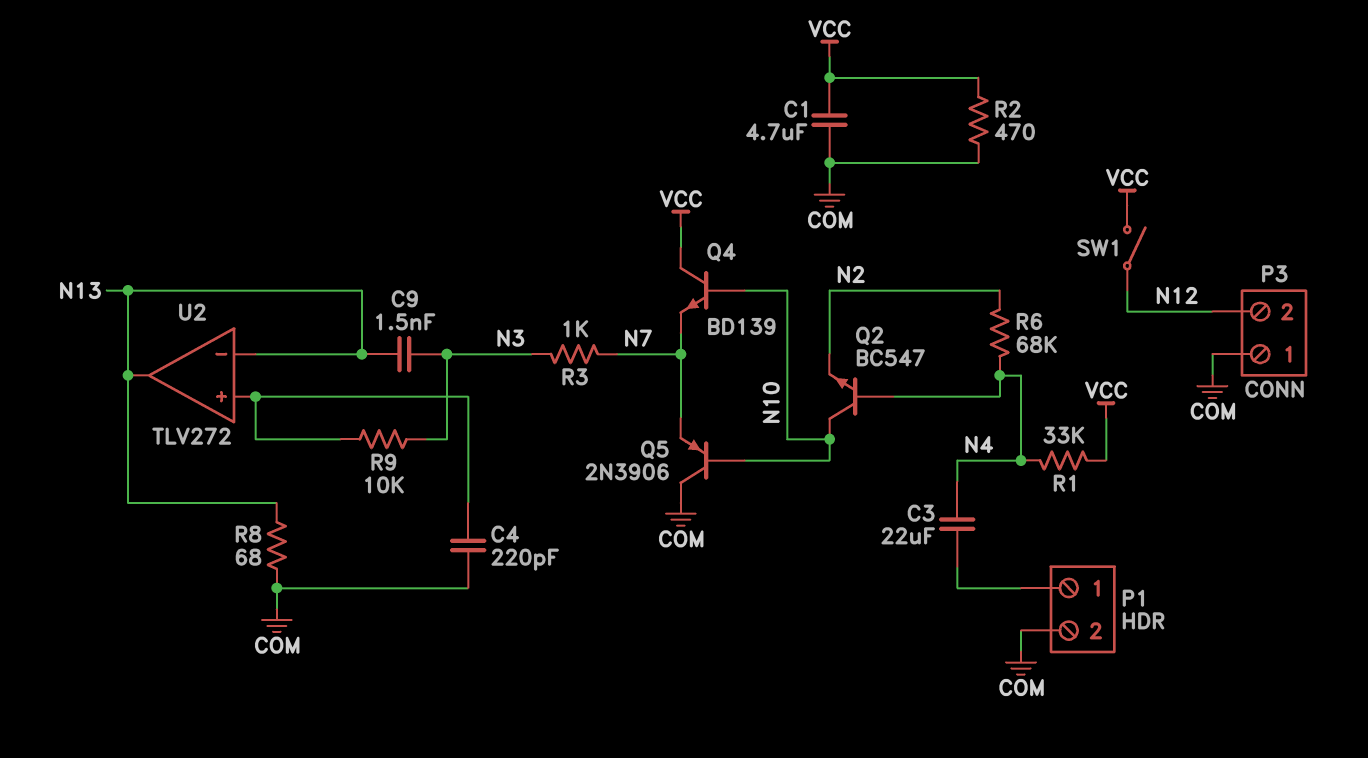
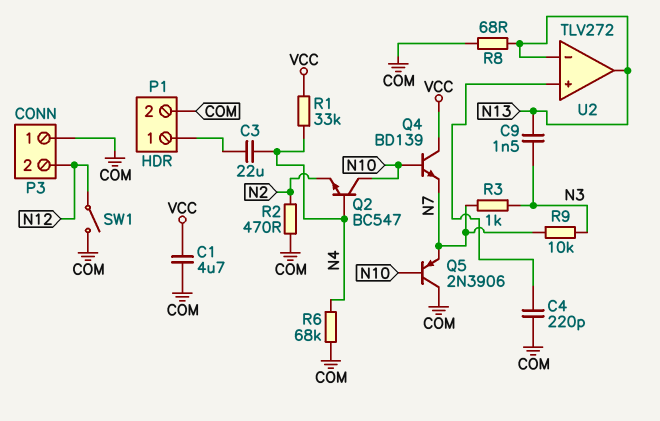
R2: 470 (COM, VCC) -> 470 (COM, N2)
R6: 68k (N2, N4) -> 68k (COM, N4)
R9: 10k (N3, U2/in+) -> 10k (N3, N7)
SW1: switch (N12, VCC) -> switch (COM, N12)

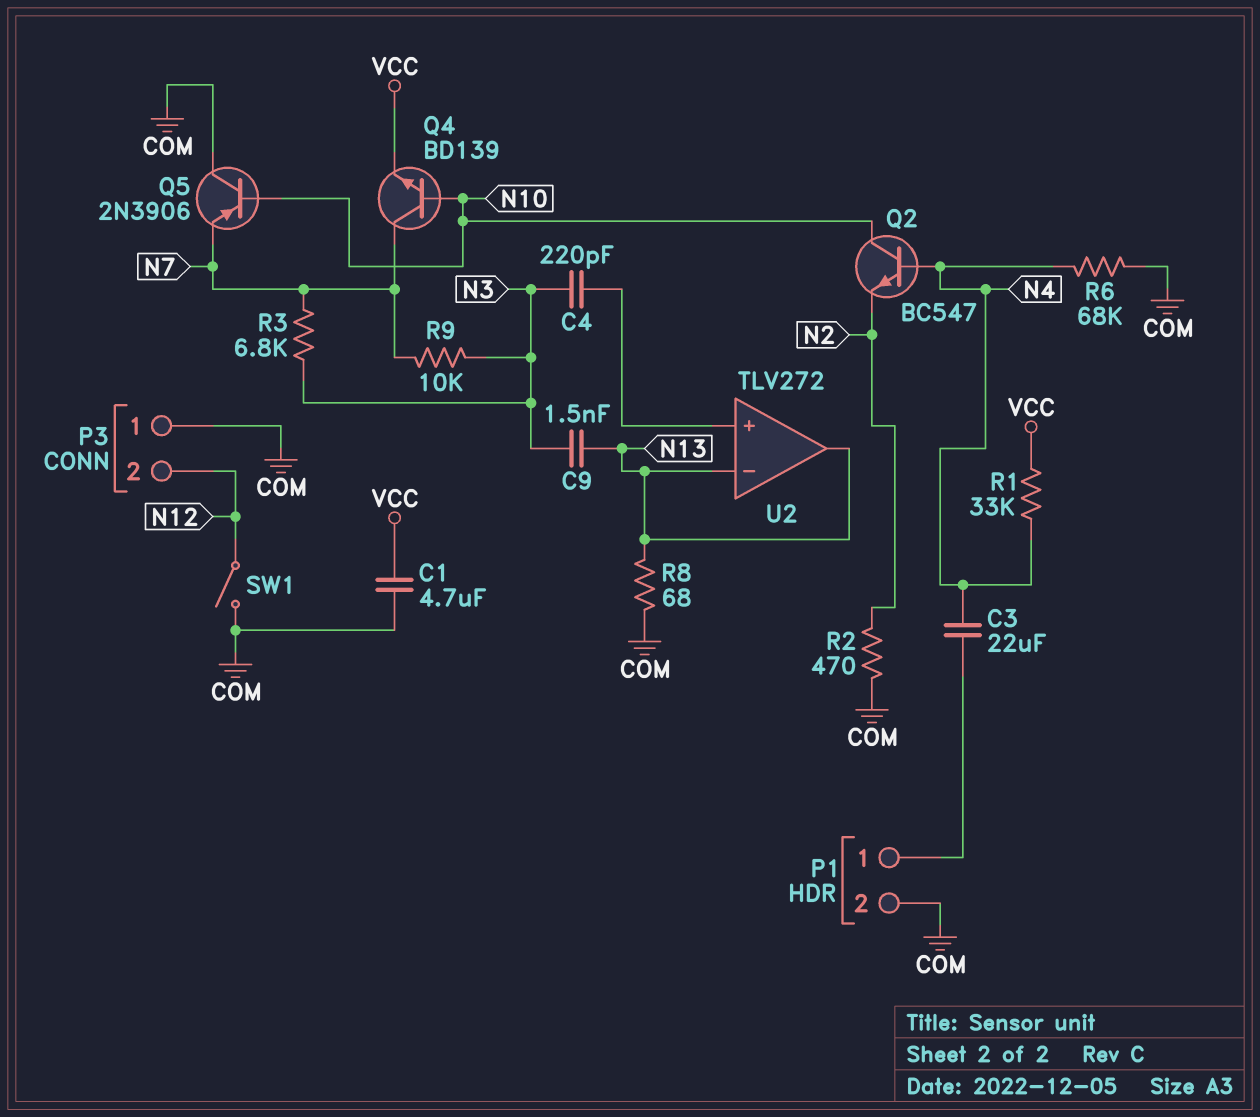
C4: 220pF (COM, U2/in+) -> 220pF (N3, U2/in+)
Q4: NPN BD139 (B N10, C VCC, E N7) -> NPN BD139 (B N10, C N7, E VCC)
R3: 1k (N3, N7) -> 6.8k (N3, N7)

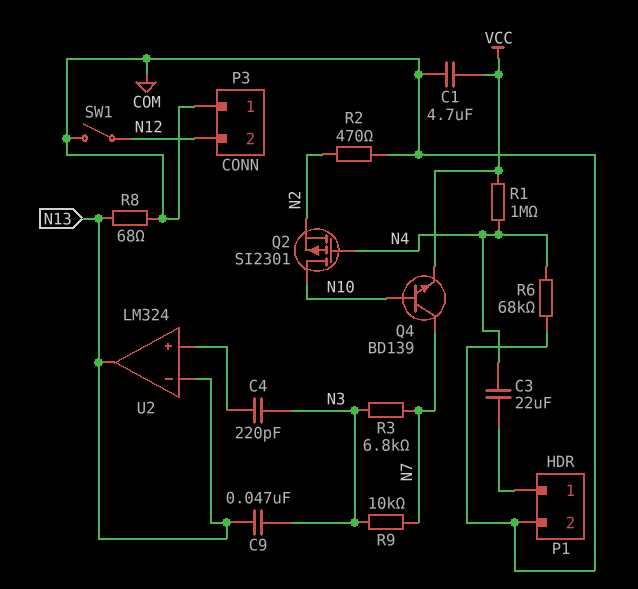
C9: 1.5nF (N3, N13) -> 47nF (N3, N13)
Q2: NPN BC547 (B N4, C N10, E N2) -> PMOS SI2301 (G N4, D N10, S N2)
Q5: PNP 2N3906 (B N10, C COM, E N7) -> none
R1: 33k (N4, VCC) -> 1M (N4, VCC)
U2: TLV272 -> LM324

